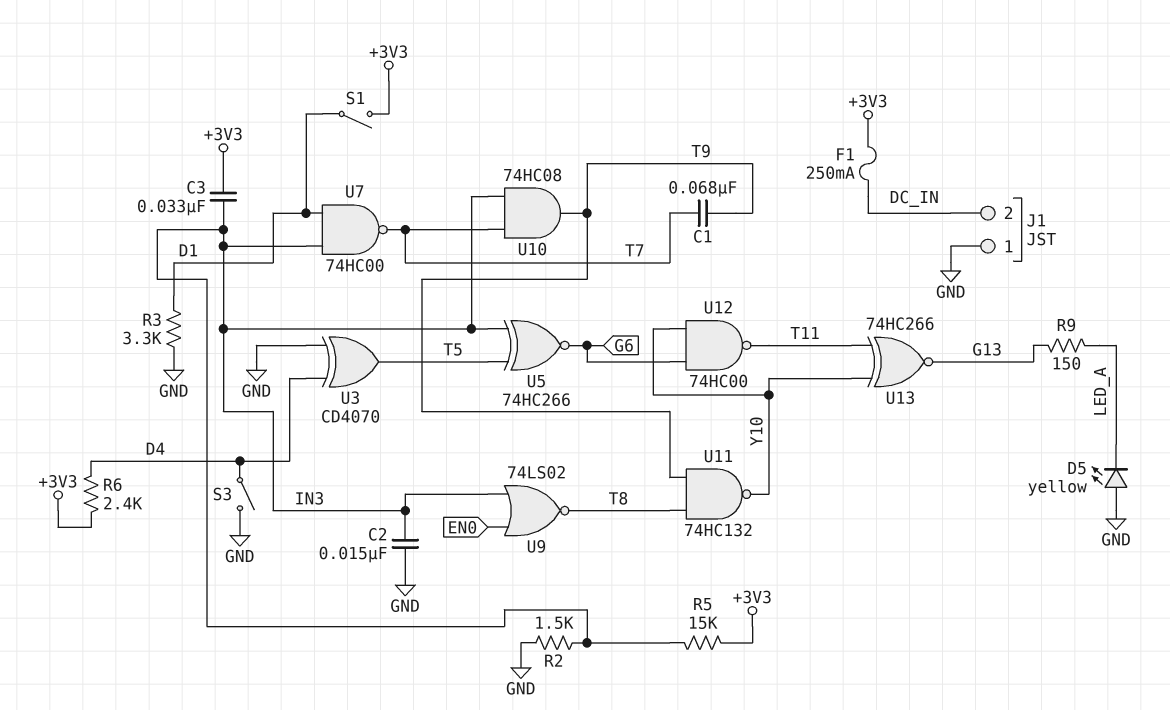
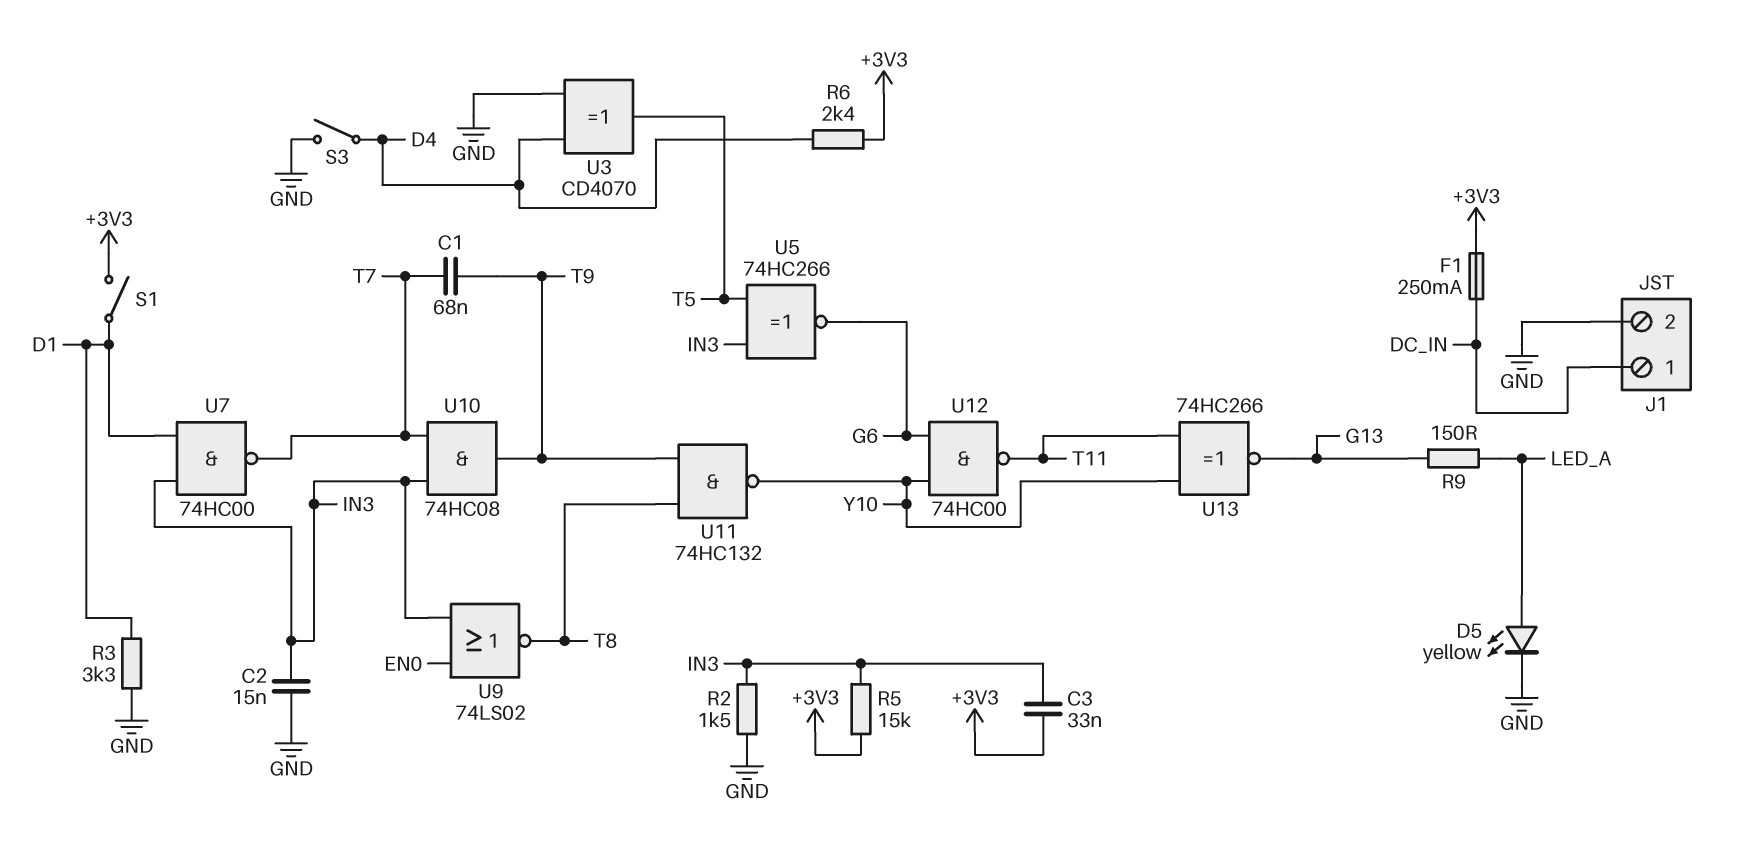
D5: LED yellow (A GND, K LED_A) -> LED yellow (A LED_A, K GND)
J1 pin 1: GND -> DC_IN
J1 pin 2: DC_IN -> GND

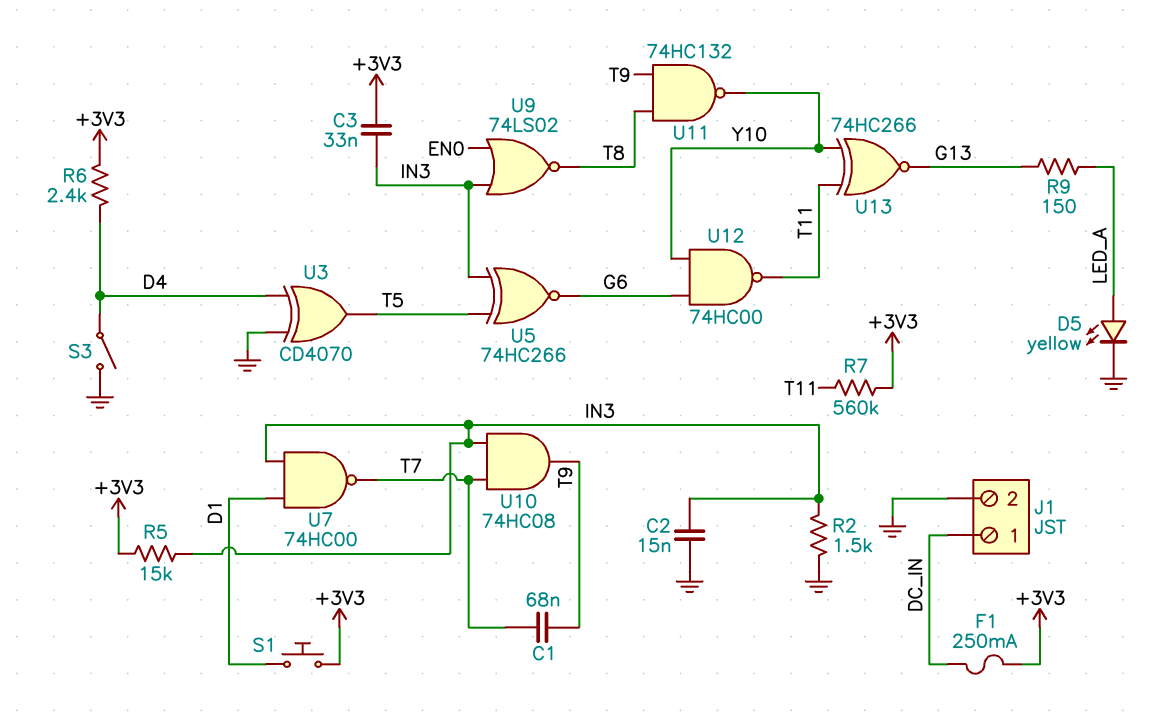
R3: 3.3k (D1, GND) -> none
R7: none -> 560k (+3V3, T11)
S1: switch (+3V3, D1) -> button (+3V3, D1)

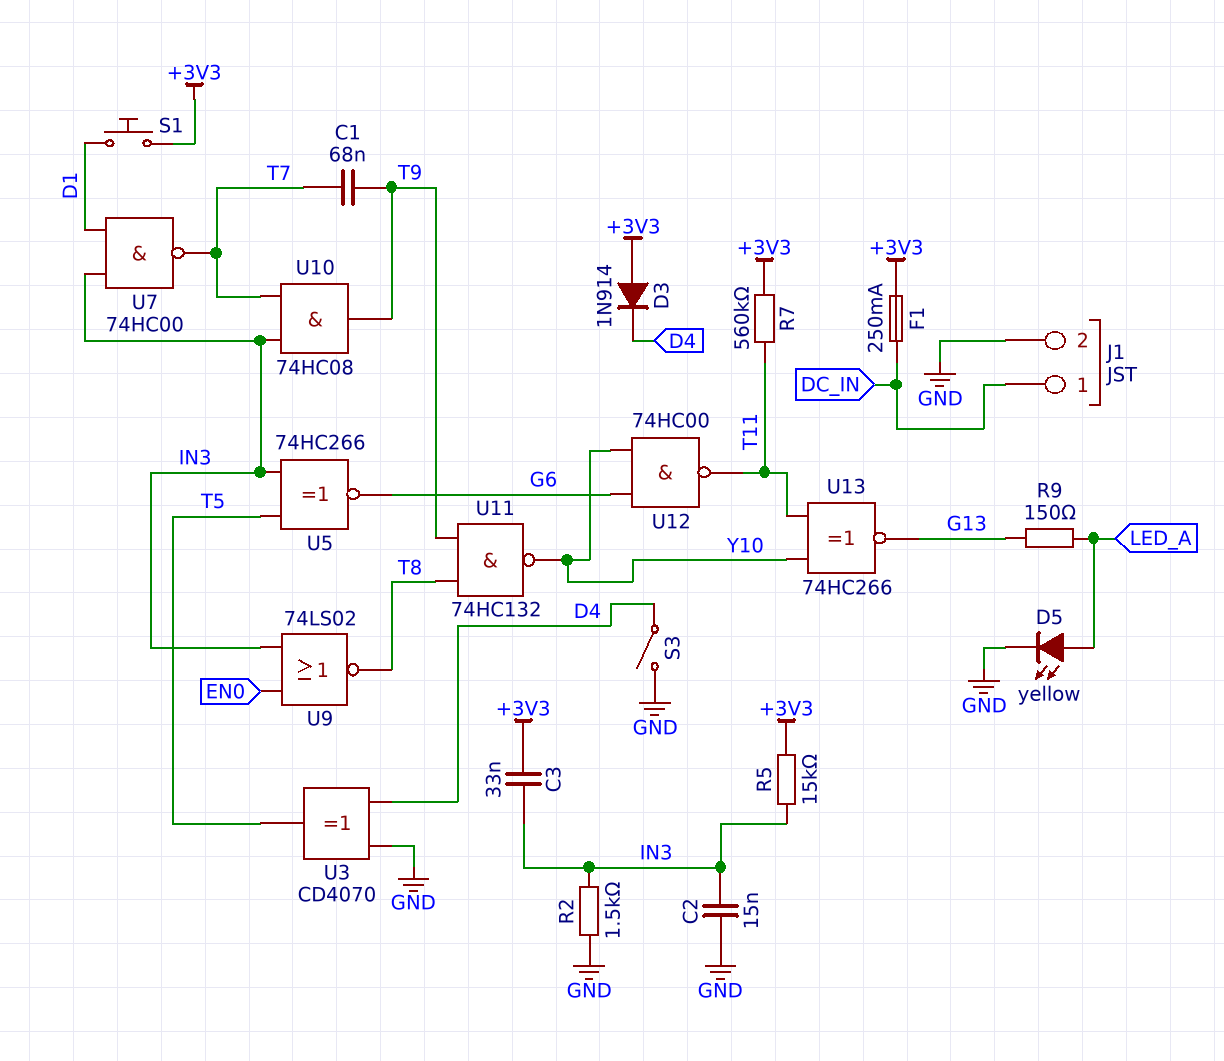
D3: none -> diode 1N914 (A +3V3, K D4)
R6: 2.4k (+3V3, D4) -> none

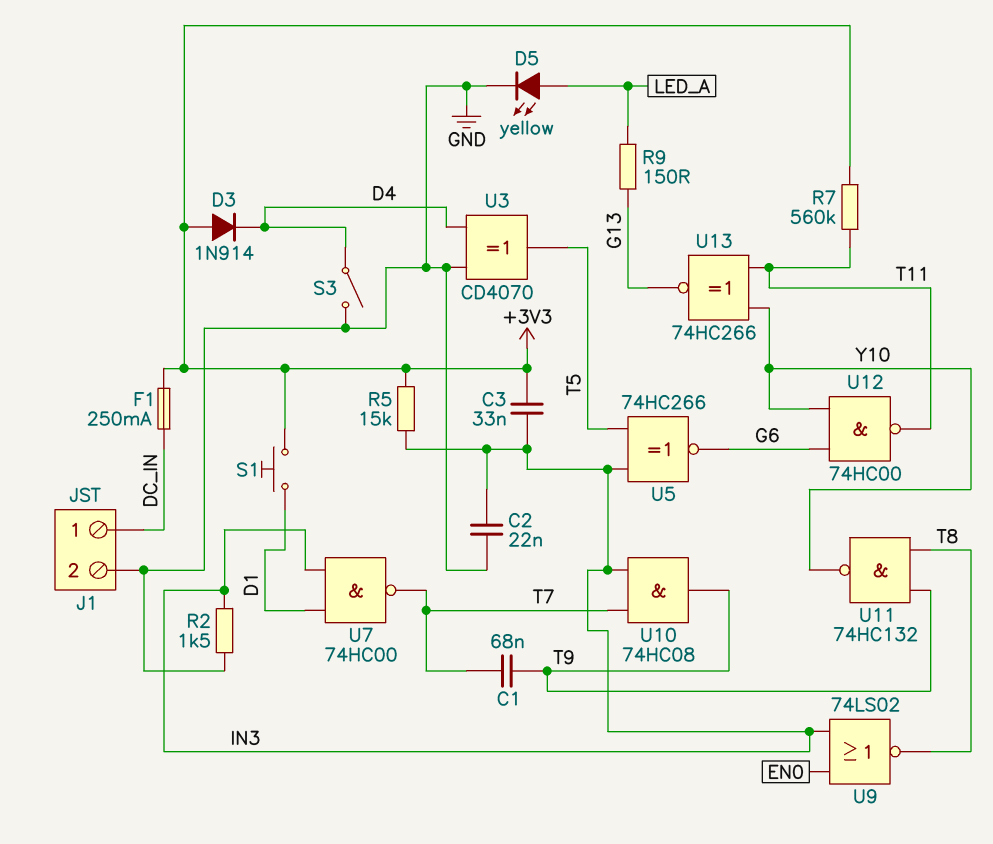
C2: 15nF (GND, IN3) -> 22nF (GND, IN3)

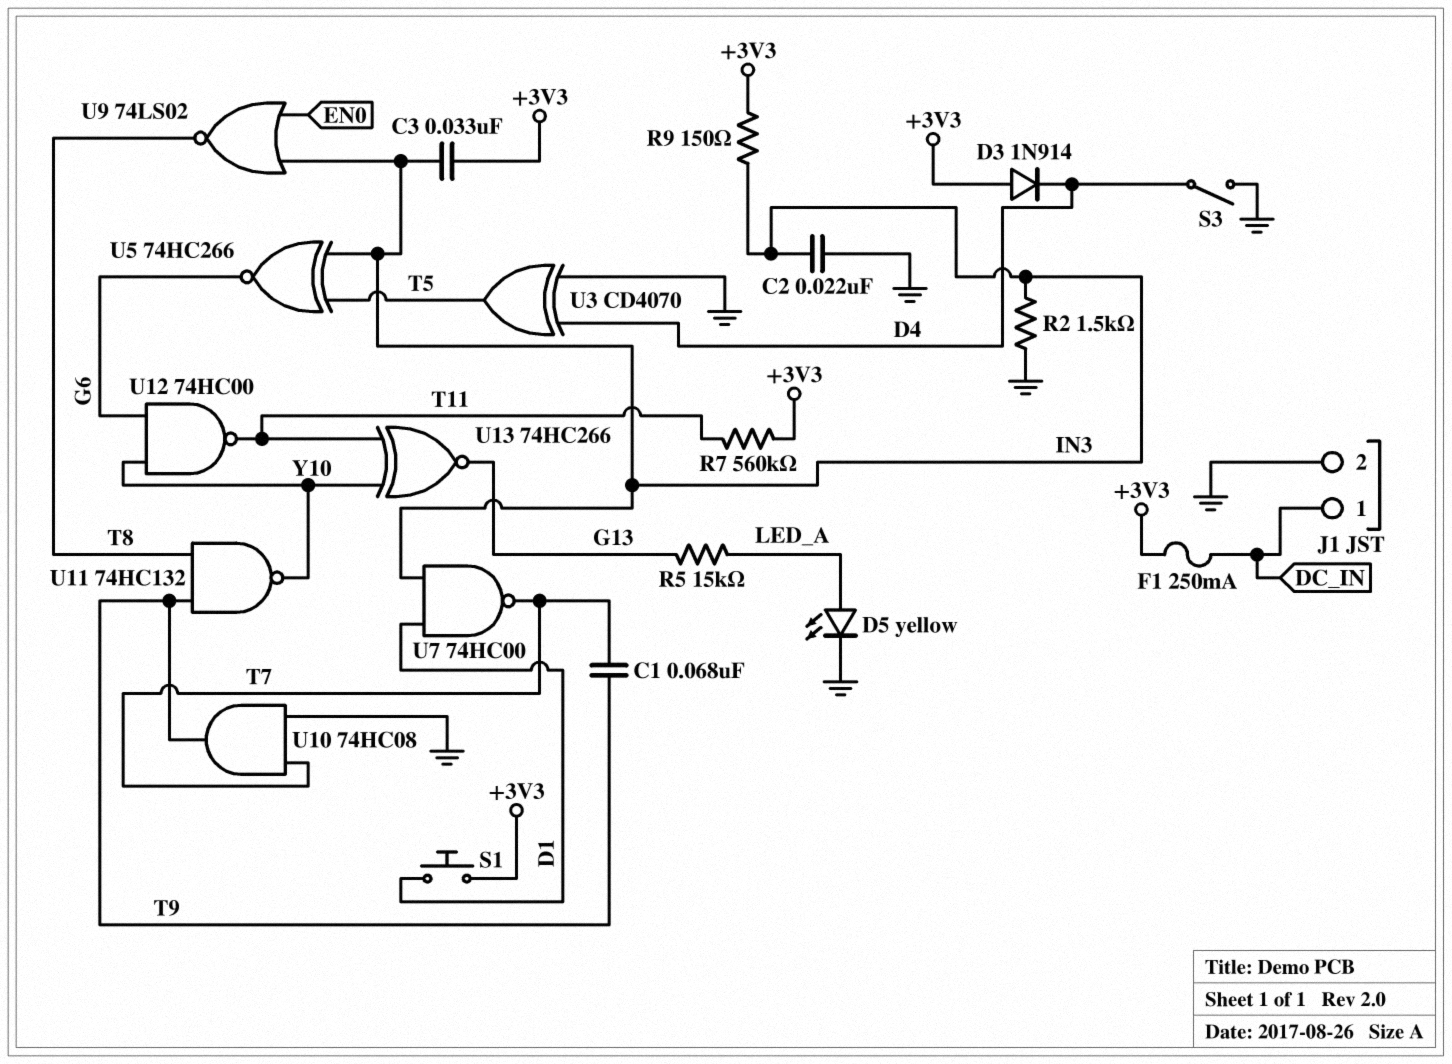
R5: 15k (+3V3, IN3) -> 15k (G13, LED_A)
R9: 150 (G13, LED_A) -> 150 (+3V3, IN3)
U10: AND 74HC08 (in IN3, in T7, out T9) -> AND 74HC08 (in GND, in T7, out T9)

